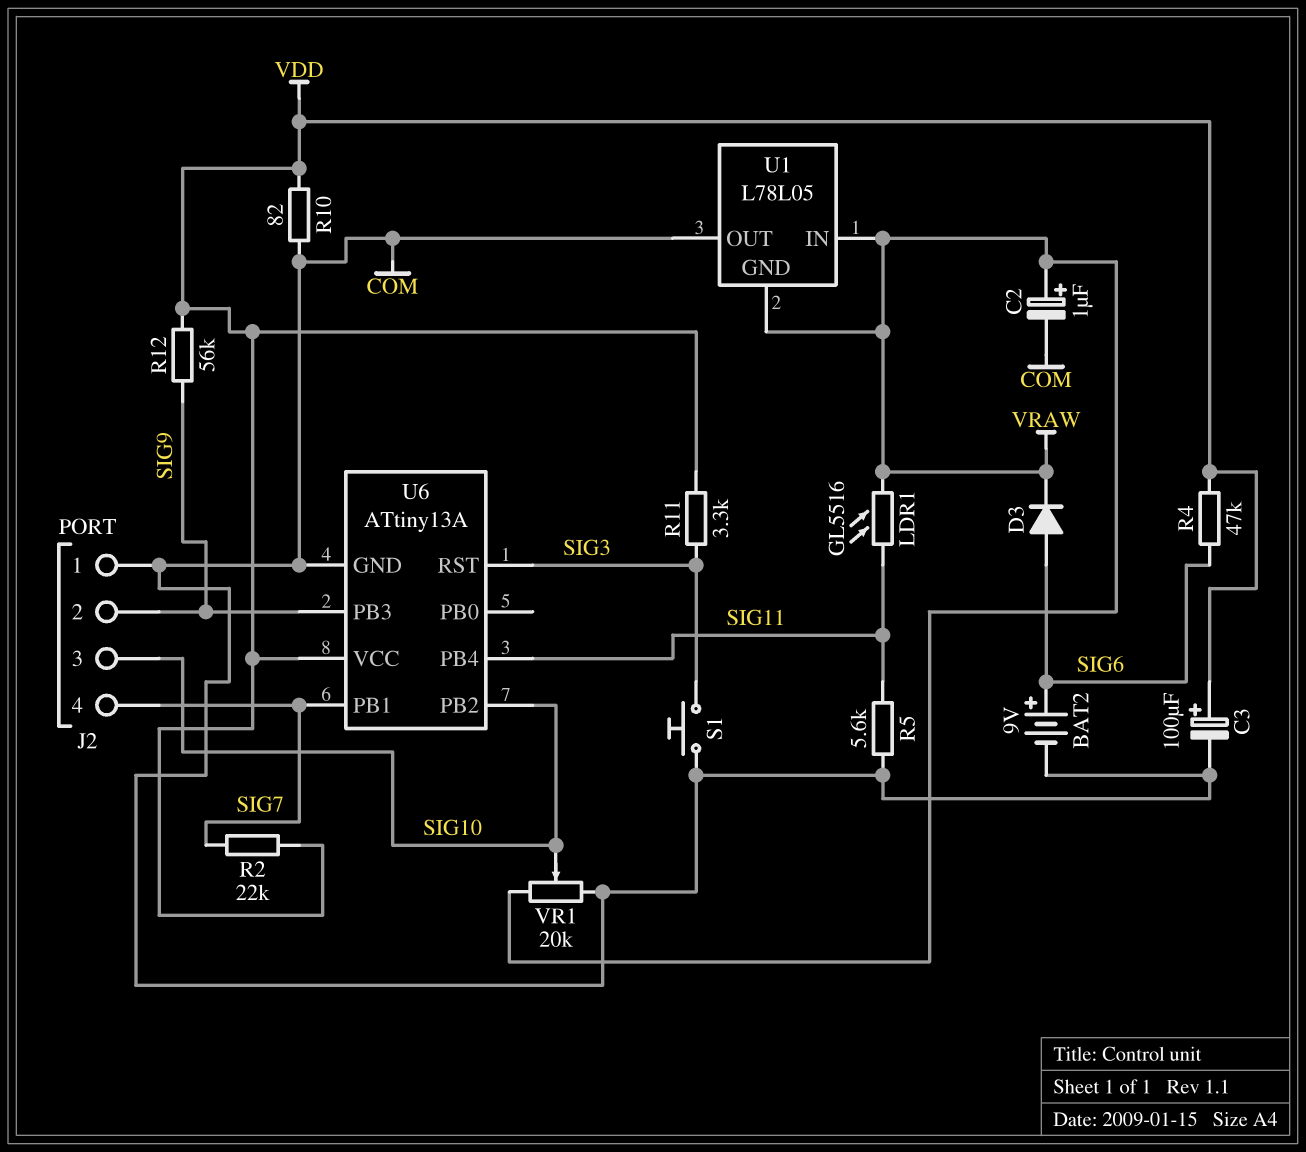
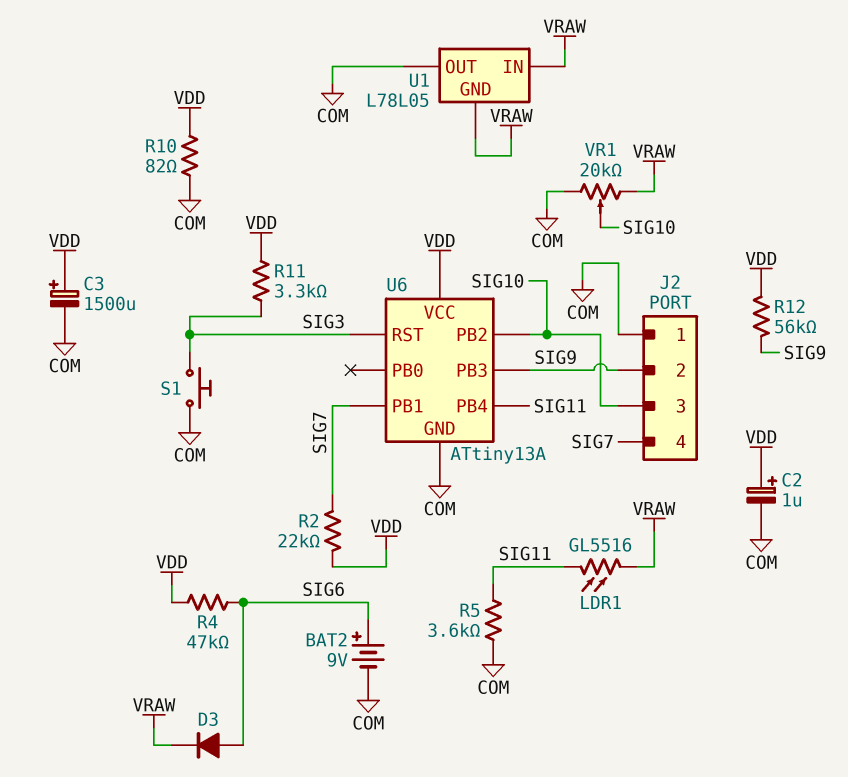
C2: 1uF (plus VRAW, minus COM) -> 1uF (plus VDD, minus COM)
C3: 100uF (plus VDD, minus COM) -> 1500uF (plus VDD, minus COM)
R5: 5.6k (COM, SIG11) -> 3.6k (COM, SIG11)

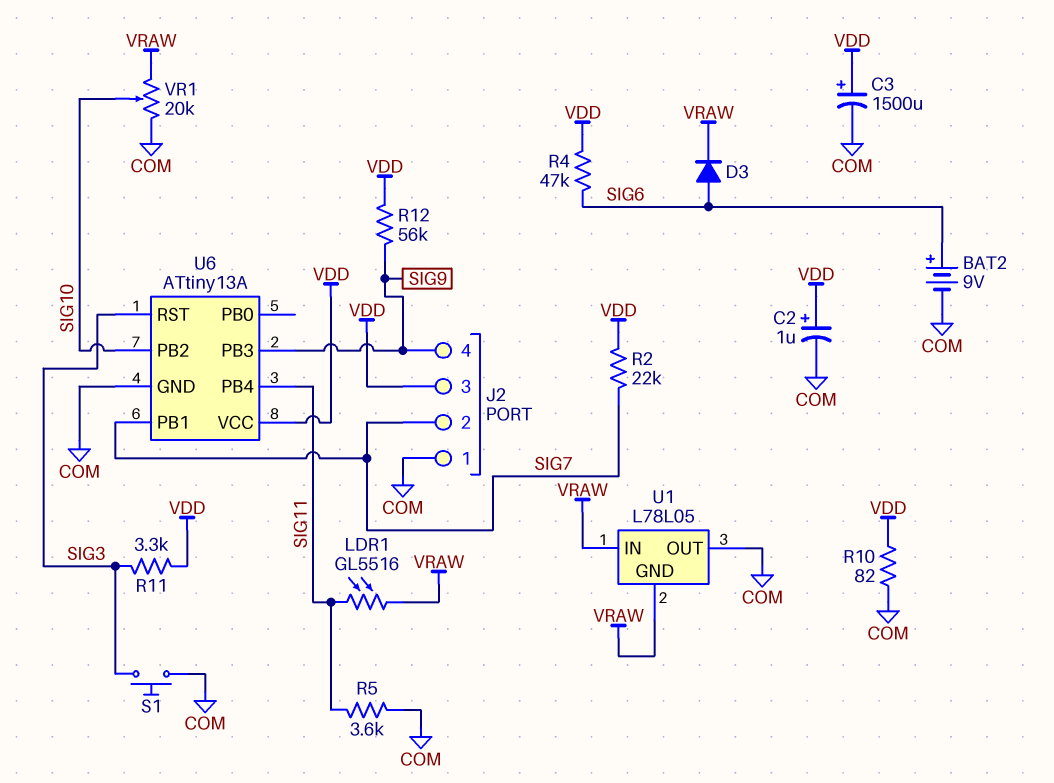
J2 pin 2: SIG9 -> SIG7
J2 pin 3: SIG10 -> VDD
J2 pin 4: SIG7 -> SIG9

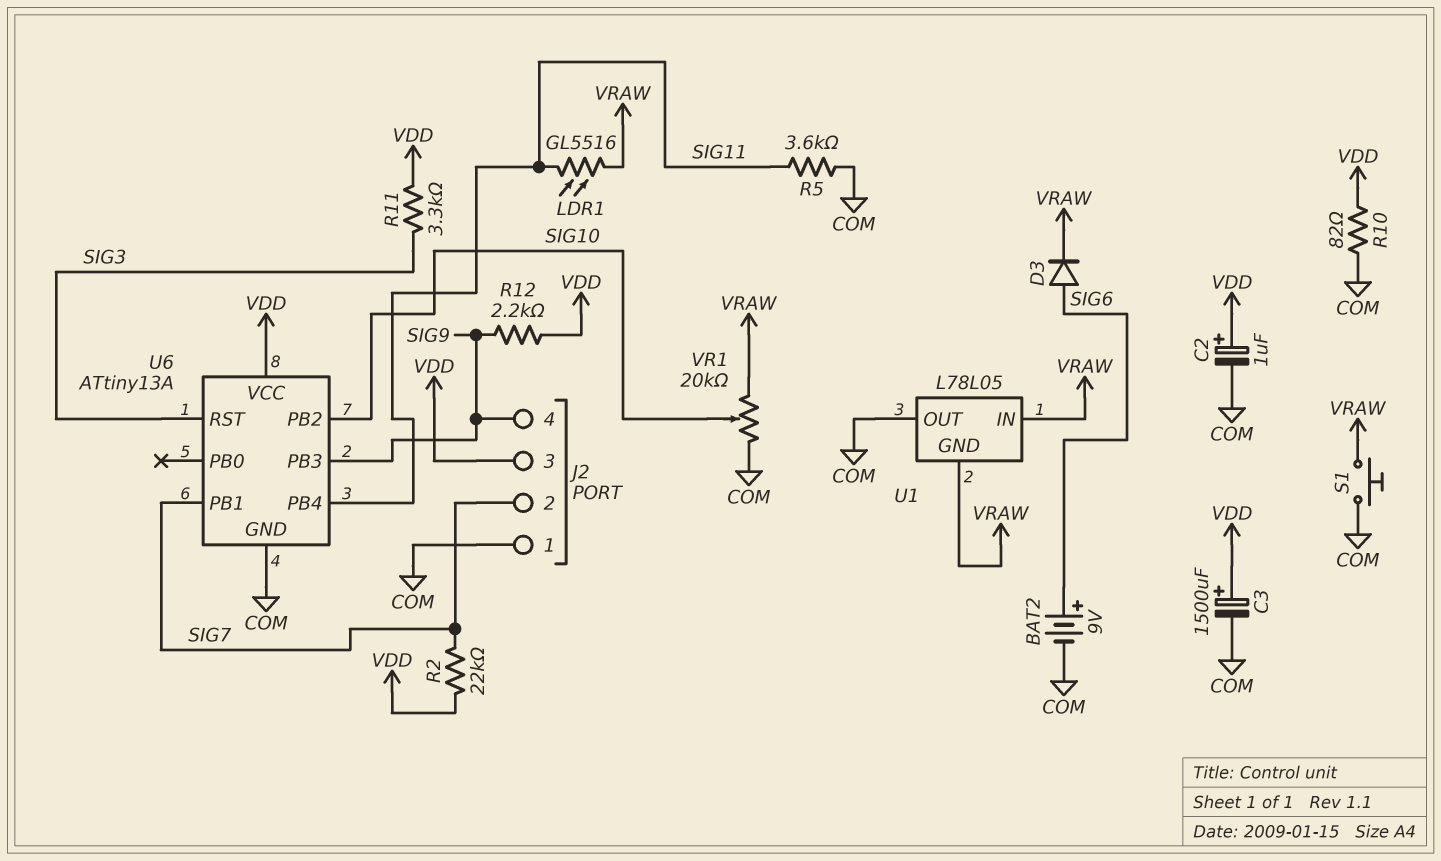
R4: 47k (SIG6, VDD) -> none
R12: 56k (SIG9, VDD) -> 2.2k (SIG9, VDD)
S1: button (COM, SIG3) -> button (COM, VRAW)

